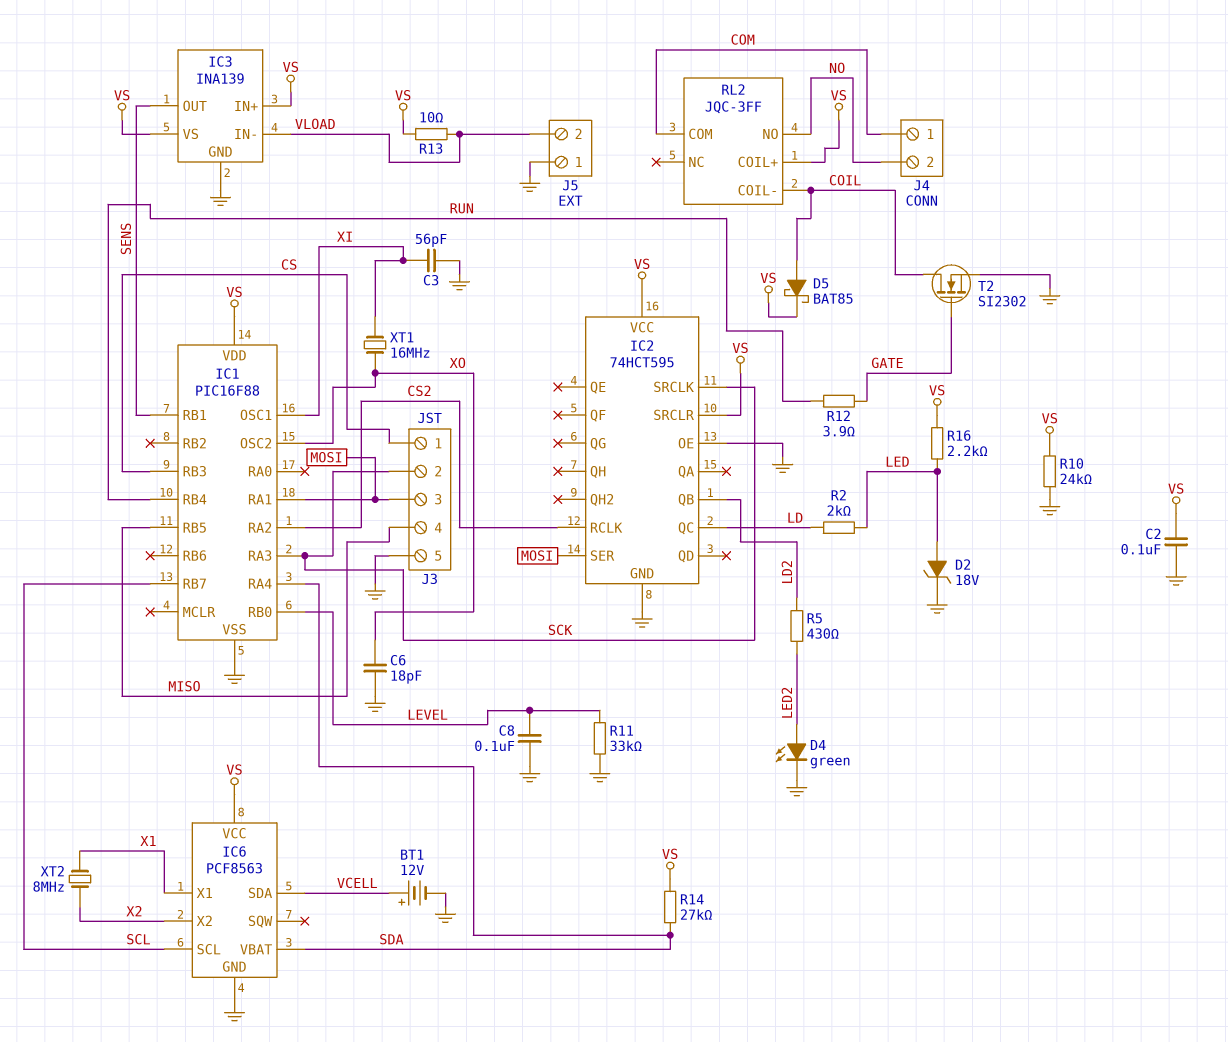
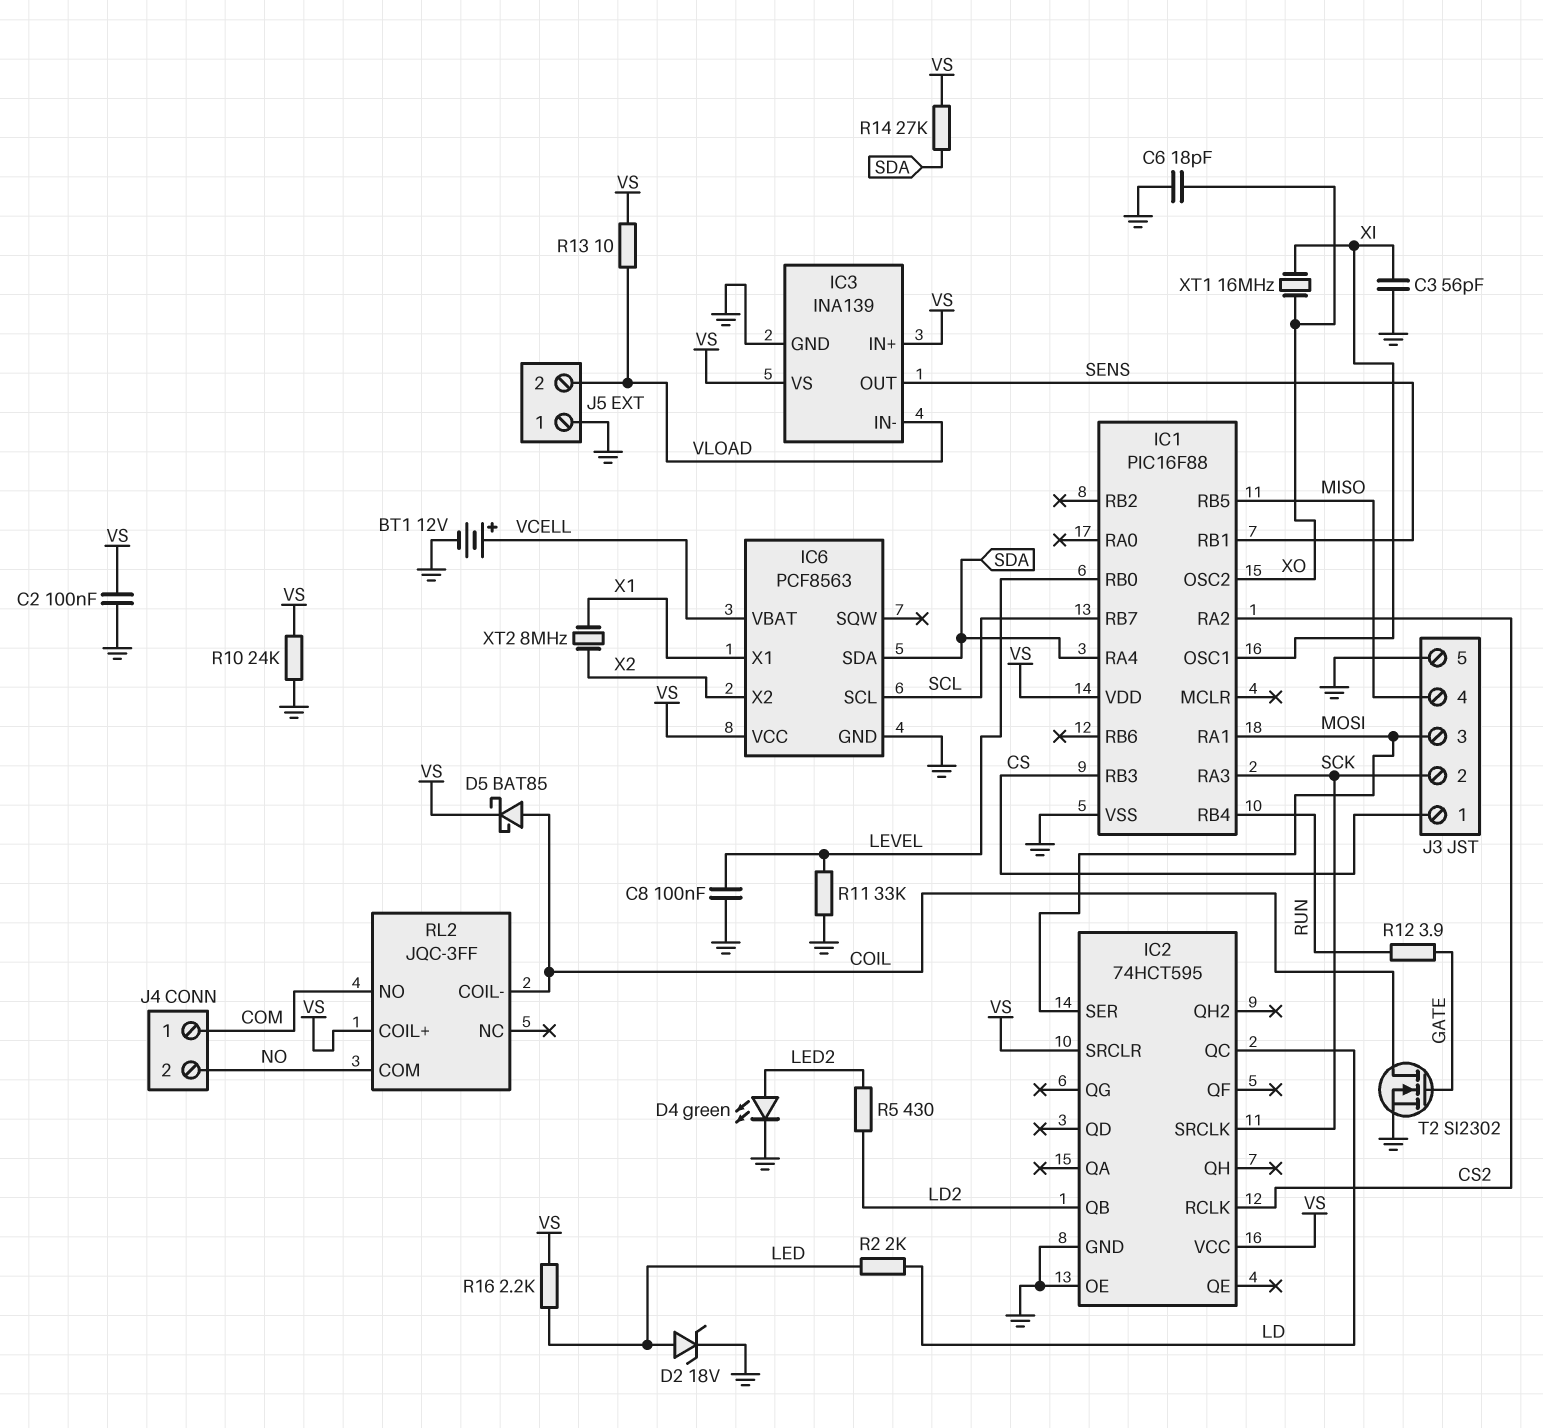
IC6 pin SDA: VCELL -> SDA
IC6 pin VBAT: SDA -> VCELL
RL2 pin COM: COM -> NO
RL2 pin NO: NO -> COM

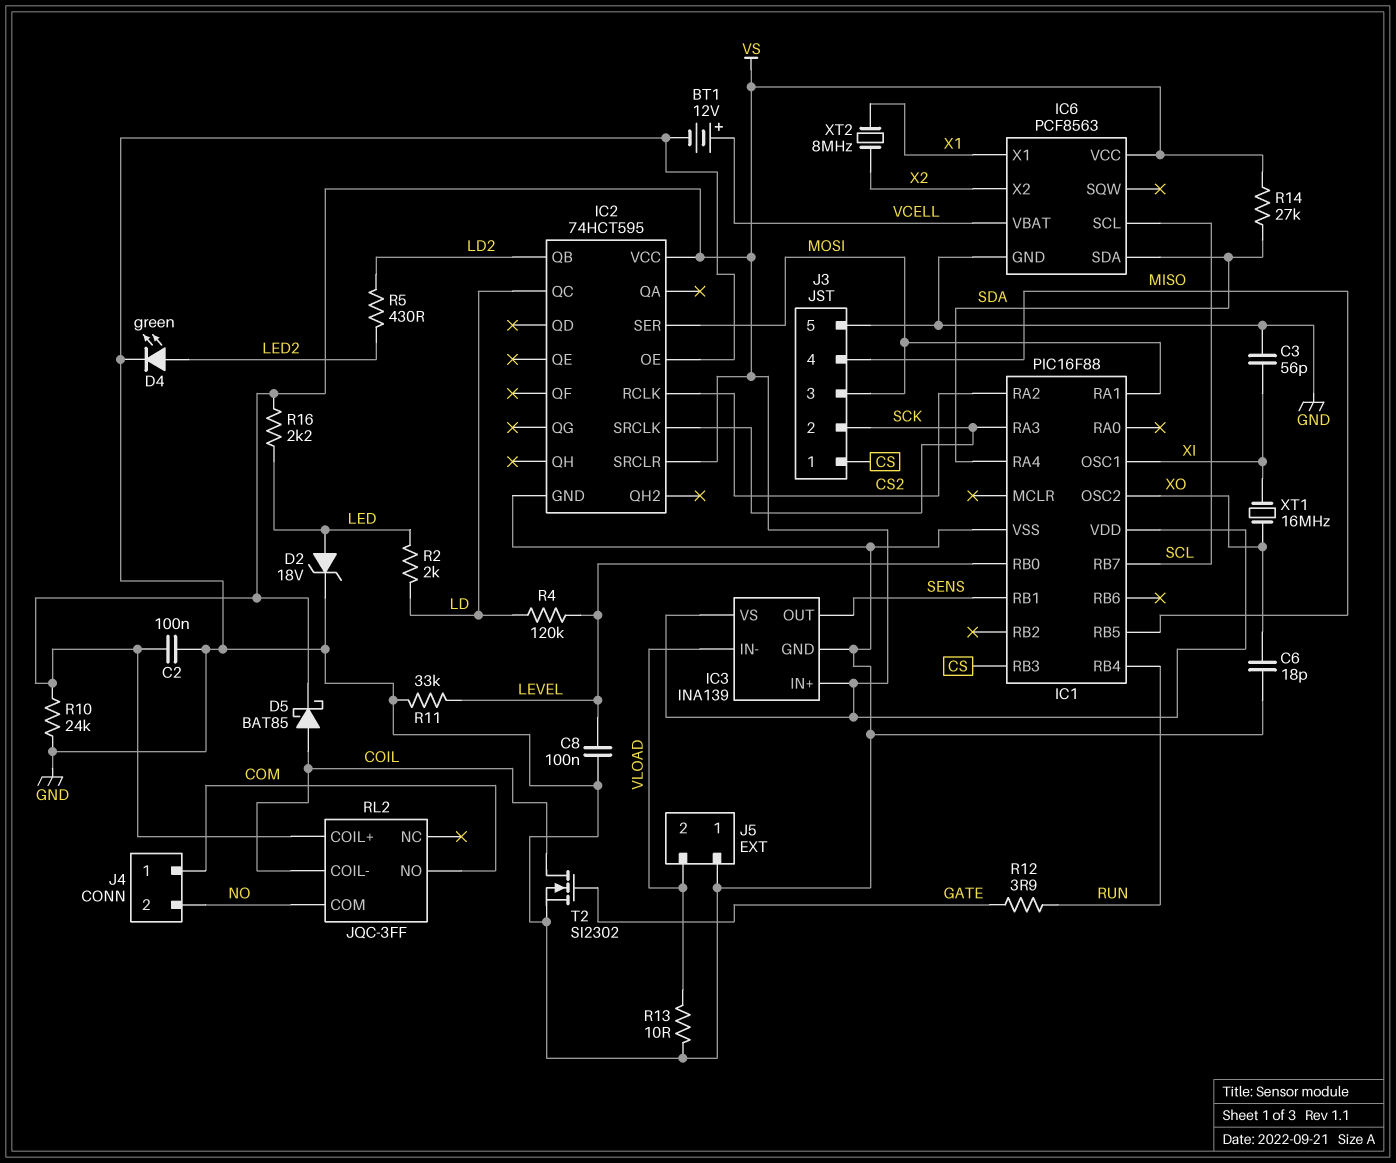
R4: none -> 120k (LD, LEVEL)
R13: 10 (VLOAD, VS) -> 10 (GND, VLOAD)

